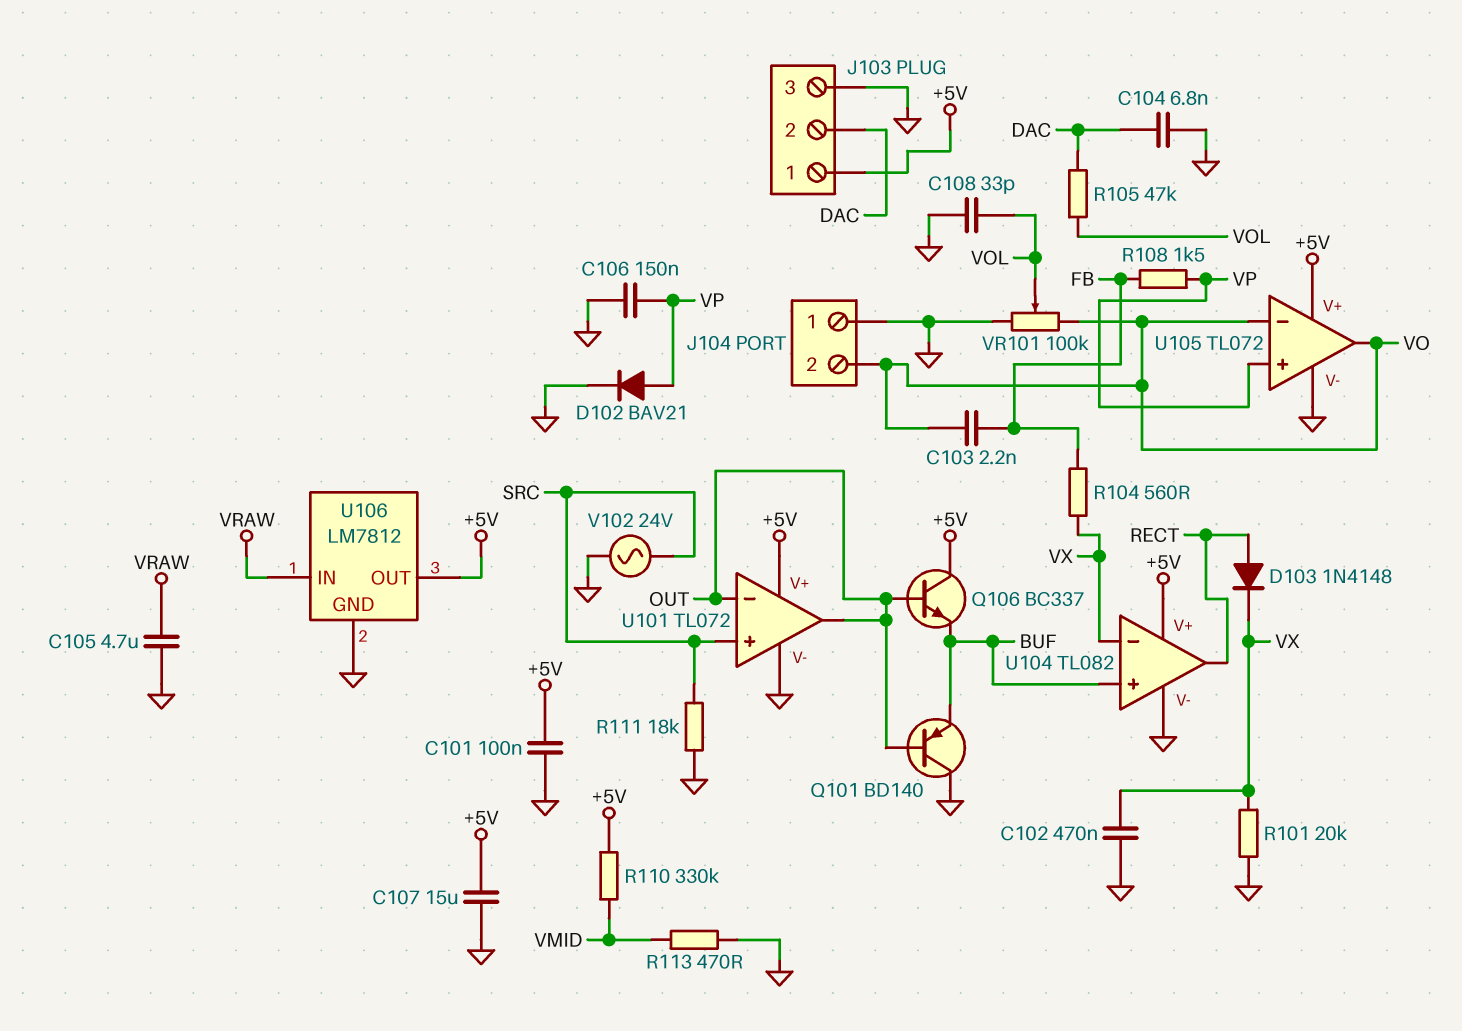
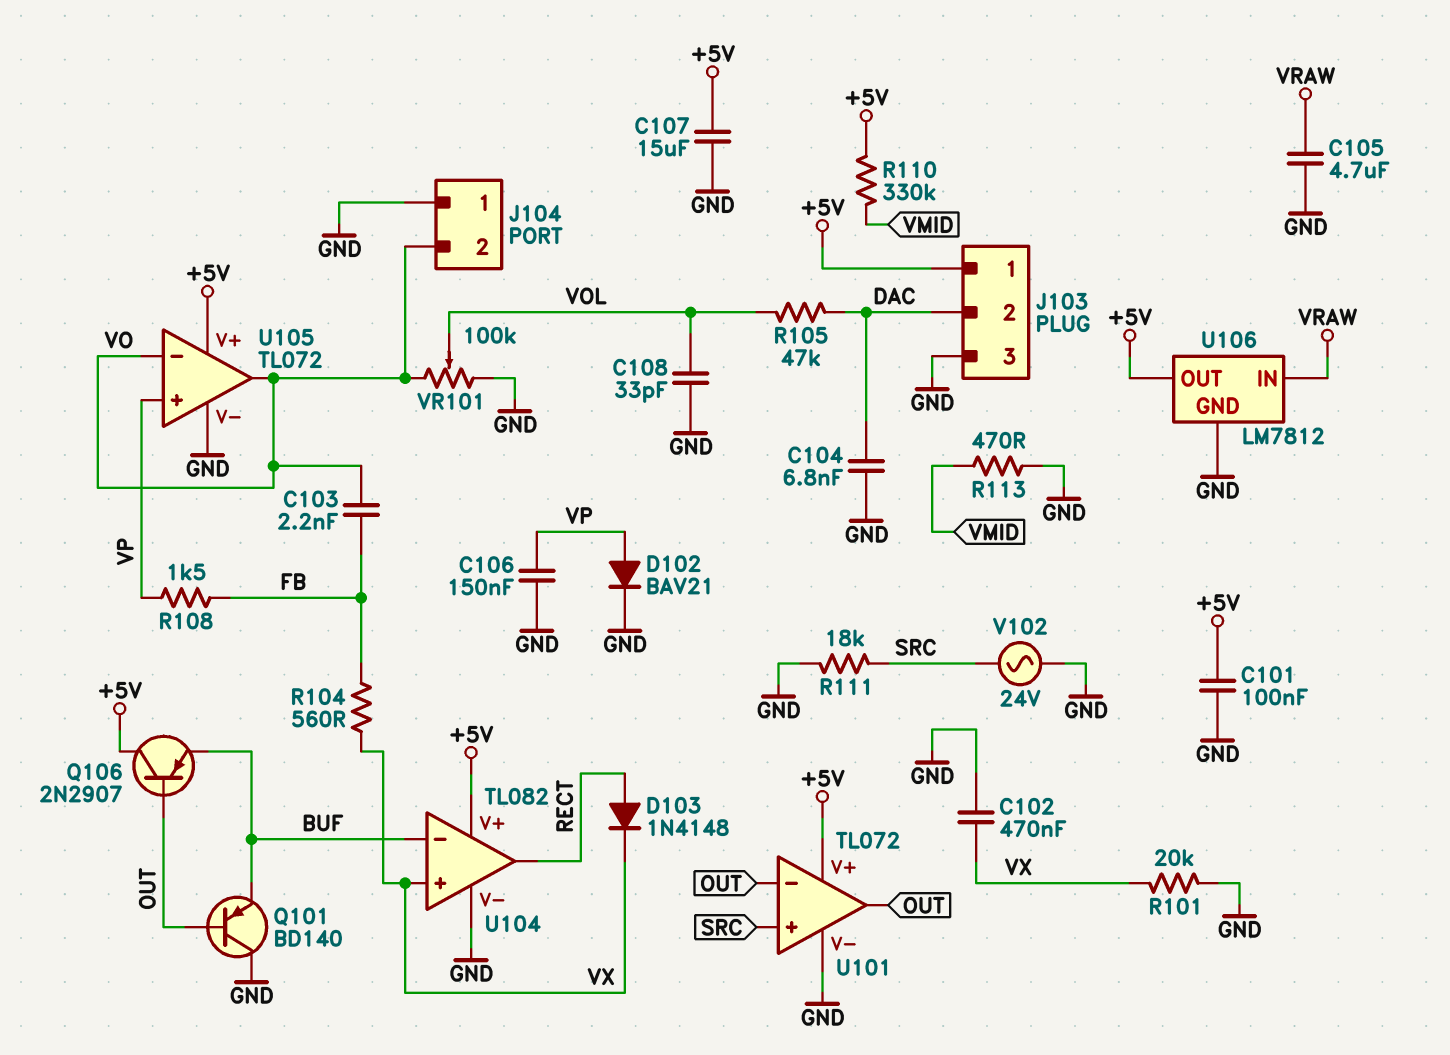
Q106: NPN BC337 (B OUT, C +5V, E BUF) -> PNP 2N2907 (B OUT, C +5V, E BUF)
U104 pin in+: BUF -> VX
U104 pin in-: VX -> BUF

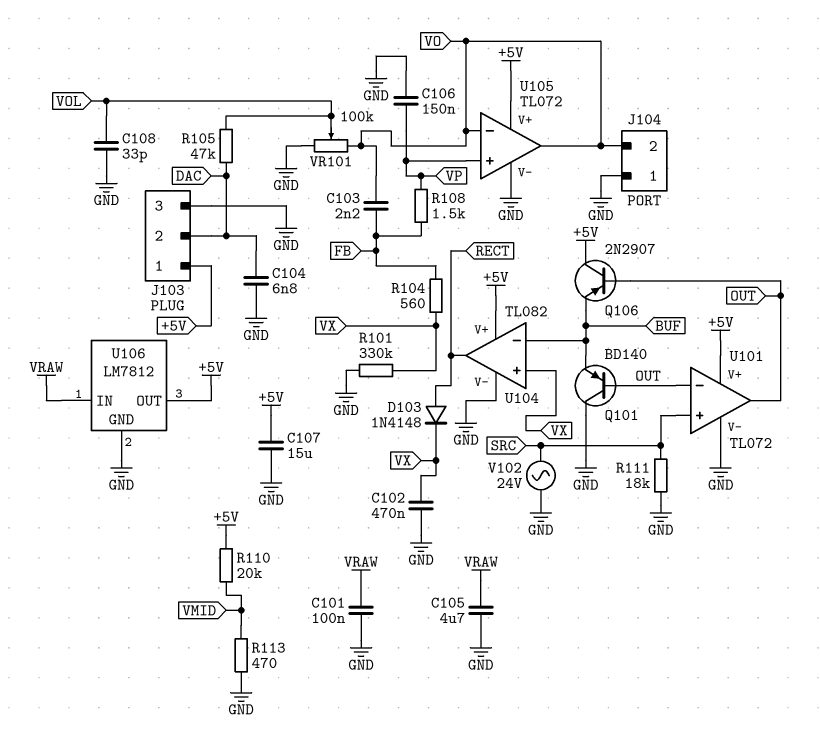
C101: 100nF (+5V, GND) -> 100nF (GND, VRAW)
D102: diode BAV21 (A VP, K GND) -> none
R101: 20k (GND, VX) -> 330k (GND, VX)
R110: 330k (+5V, VMID) -> 20k (+5V, VMID)

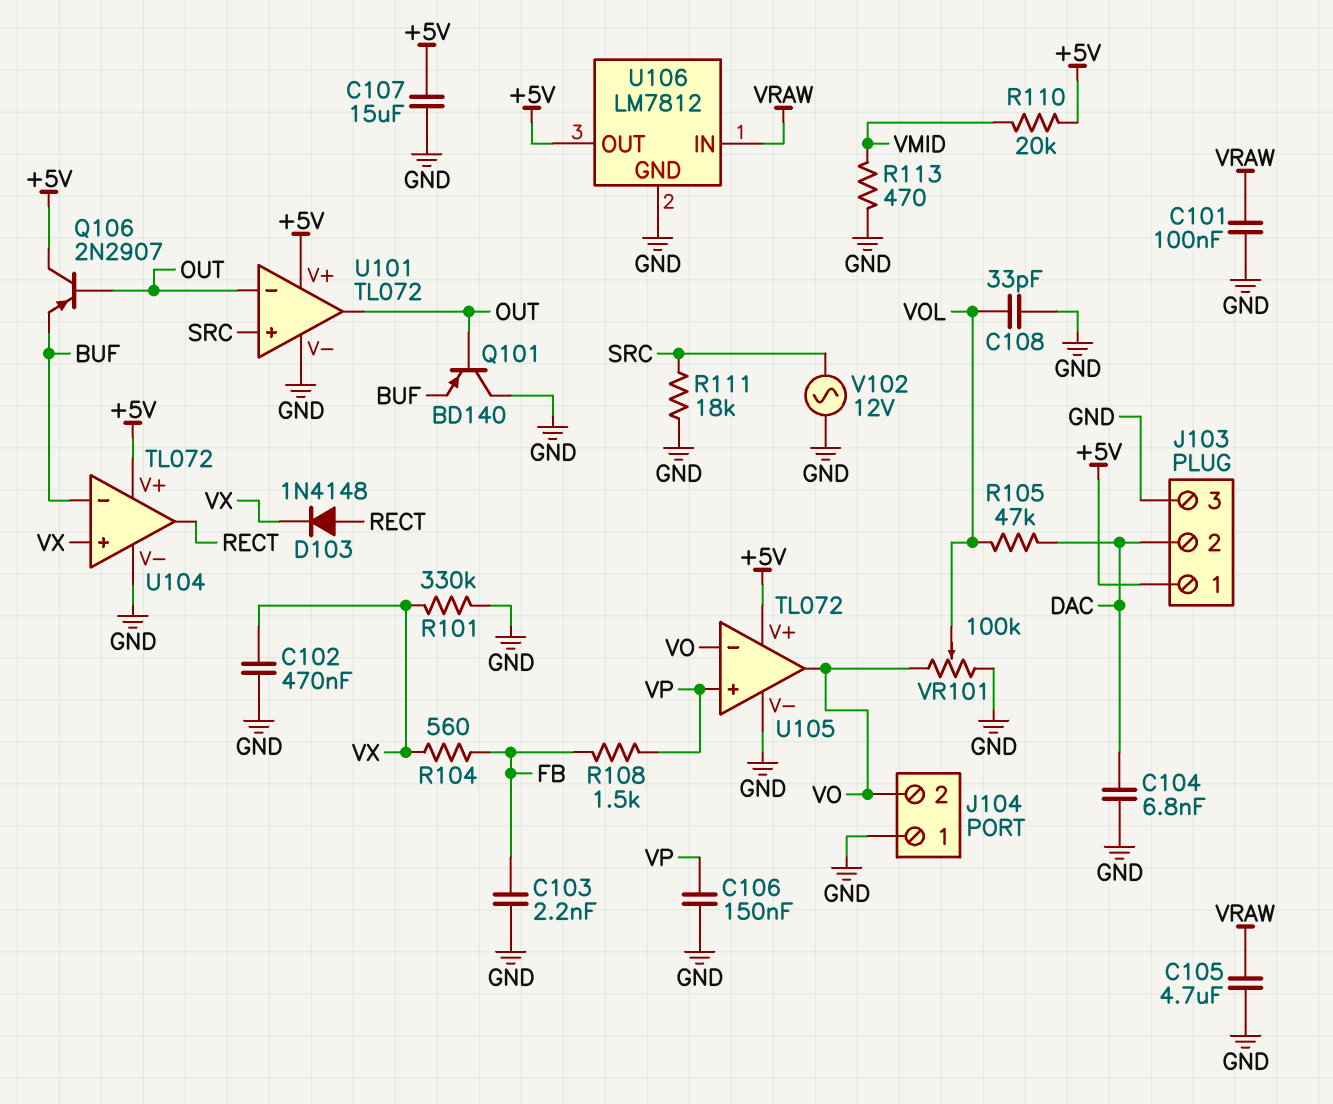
C103: 2.2nF (FB, VO) -> 2.2nF (FB, GND)
U104: TL082 -> TL072
V102: AC 24V (GND, SRC) -> AC 12V (GND, SRC)

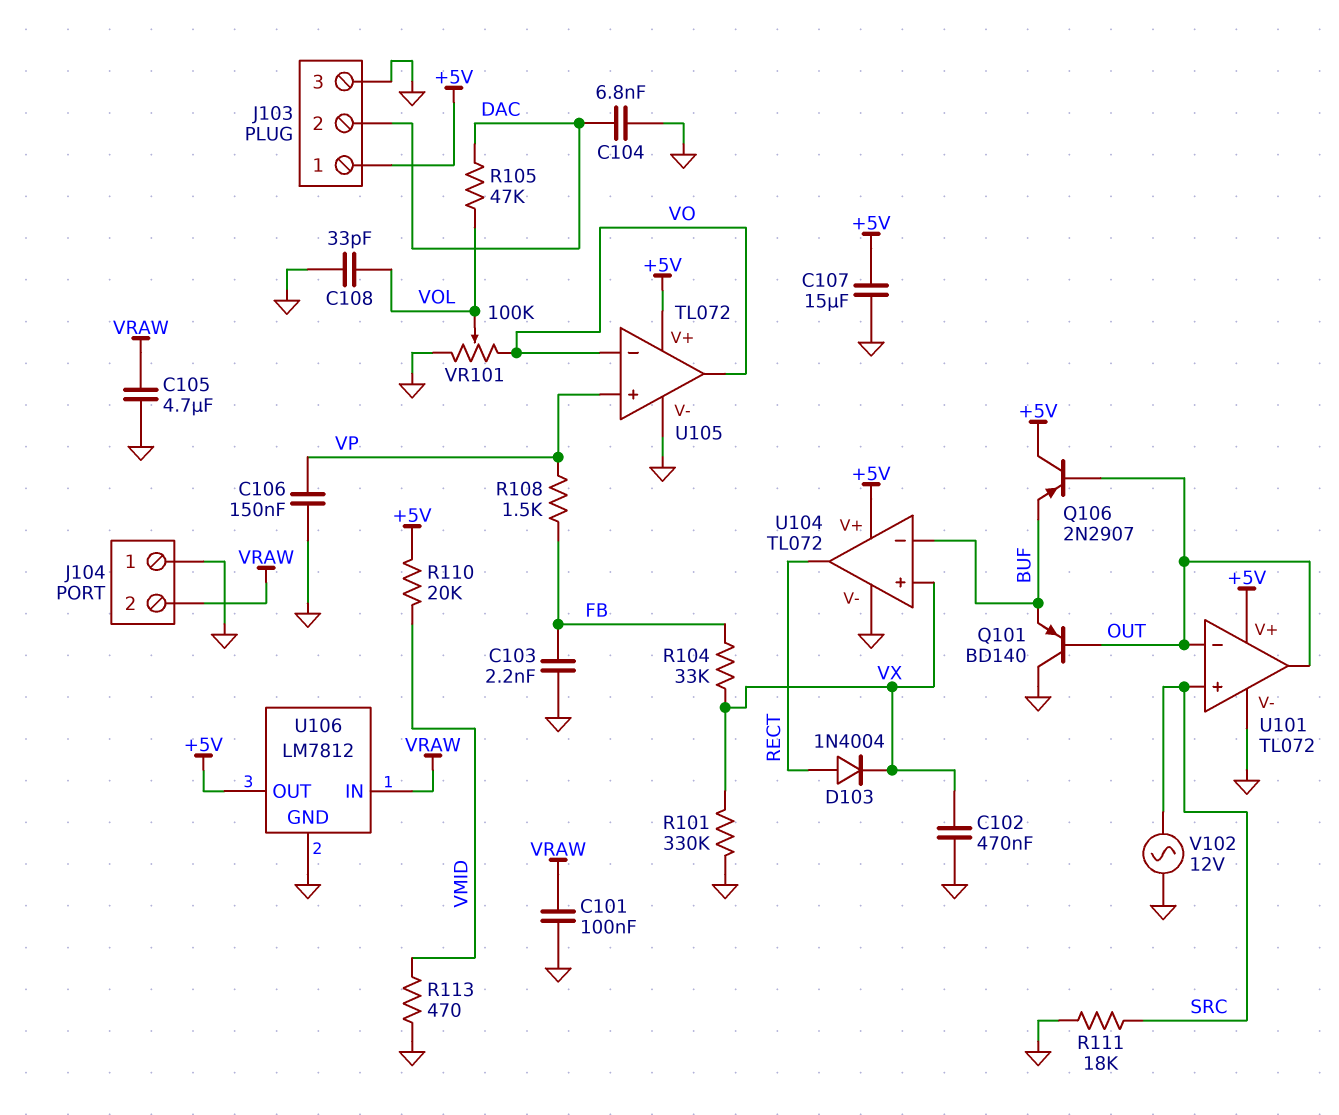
D103: diode 1N4148 (A RECT, K VX) -> diode 1N4004 (A RECT, K VX)
J104 pin 2: VO -> VRAW
R104: 560 (FB, VX) -> 33k (FB, VX)

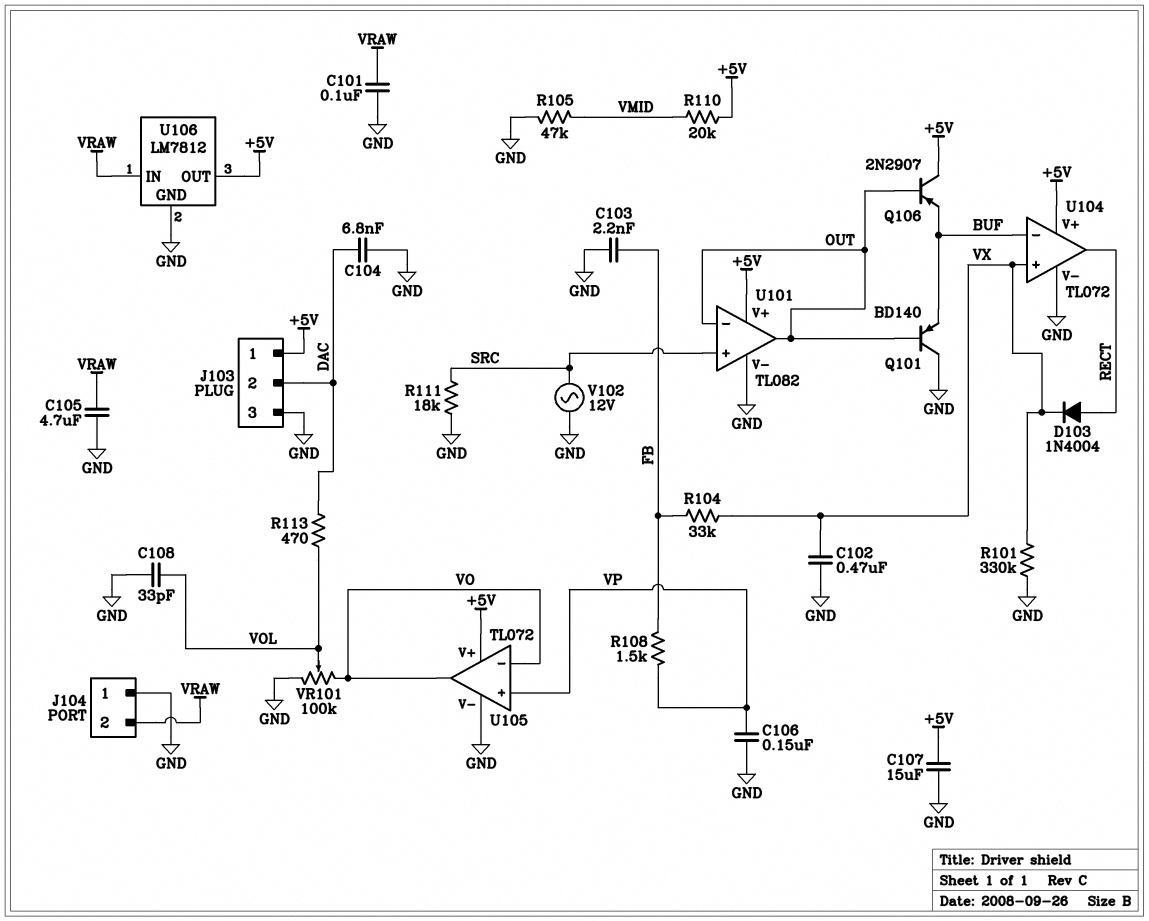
R105: 47k (DAC, VOL) -> 47k (GND, VMID)
R113: 470 (GND, VMID) -> 470 (DAC, VOL)
U101: TL072 -> TL082

